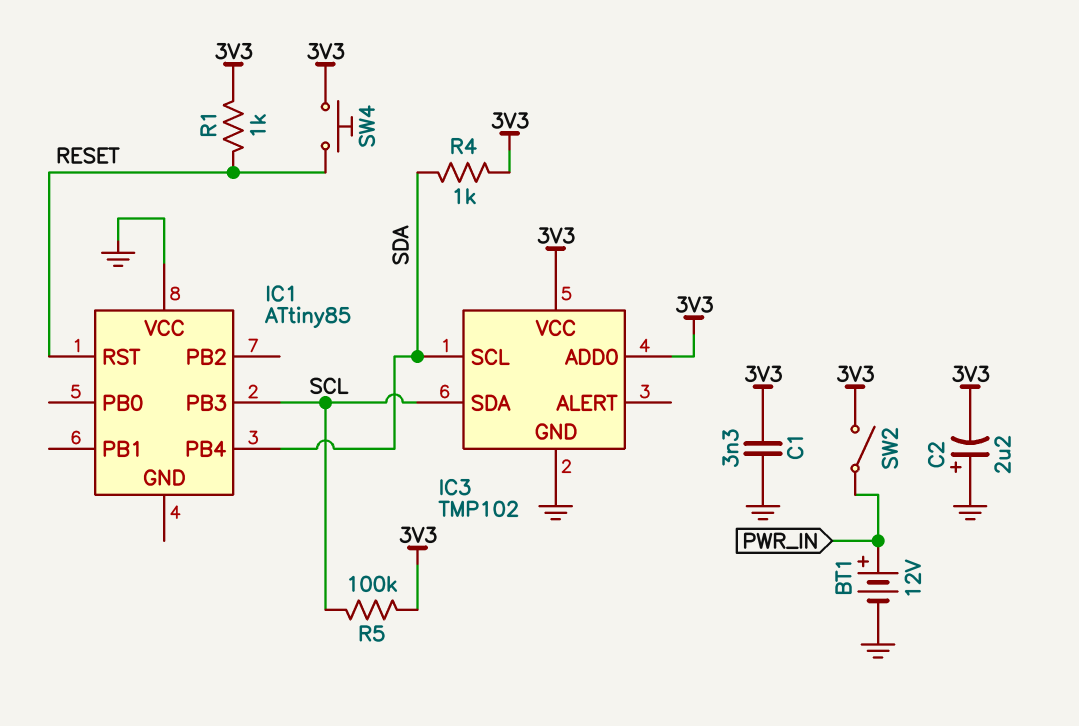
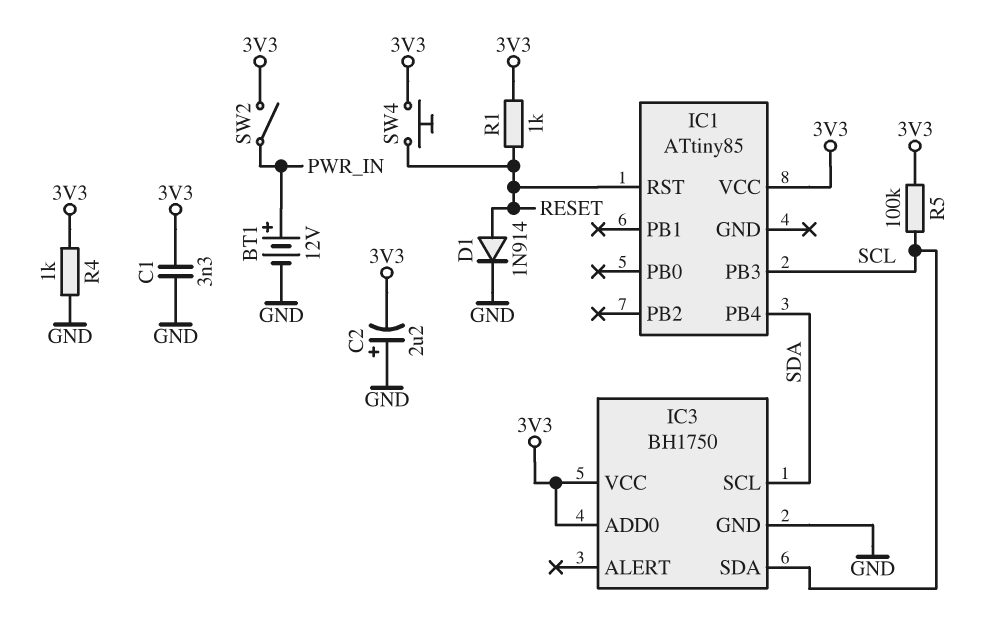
D1: none -> diode 1N914 (A RESET, K GND)
IC1 pin VCC: GND -> 3V3
IC3: TMP102 -> BH1750
R4: 1k (3V3, SDA) -> 1k (3V3, GND)

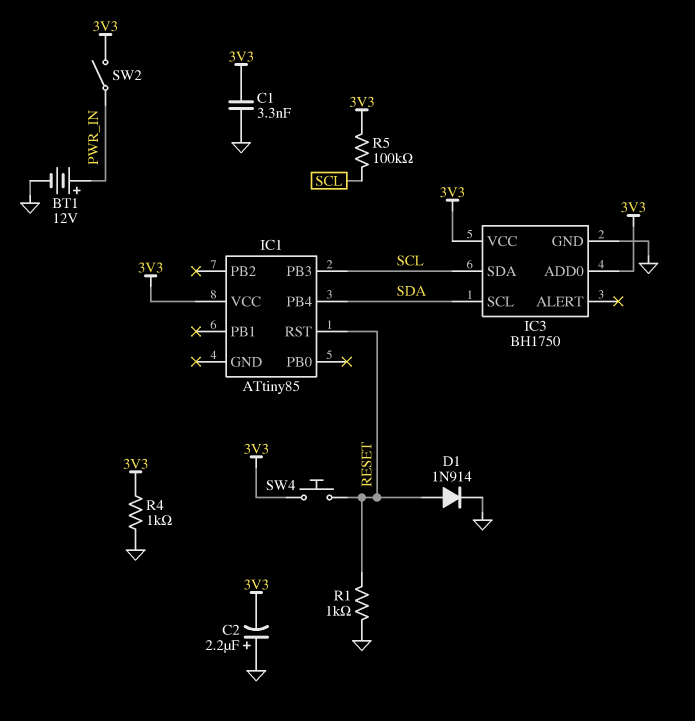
R1: 1k (3V3, RESET) -> 1k (GND, RESET)

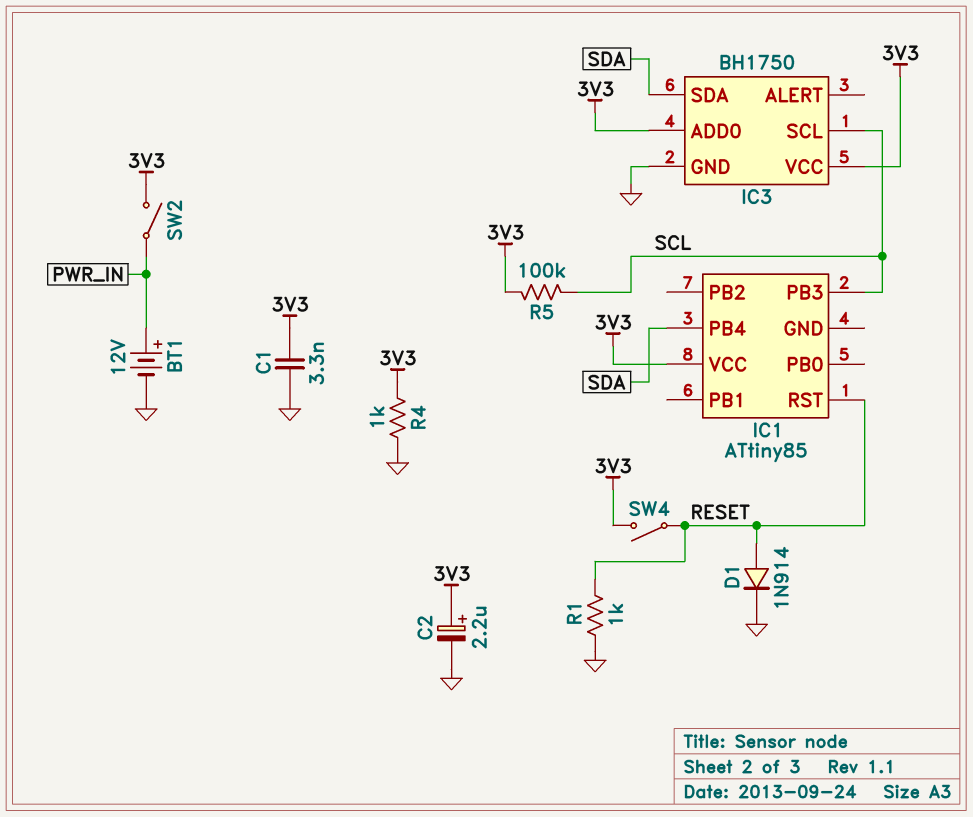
C2: 2.2uF (plus GND, minus 3V3) -> 2.2uF (plus 3V3, minus GND)
IC3 pin SCL: SDA -> SCL
IC3 pin SDA: SCL -> SDA
SW4: button (3V3, RESET) -> switch (3V3, RESET)

